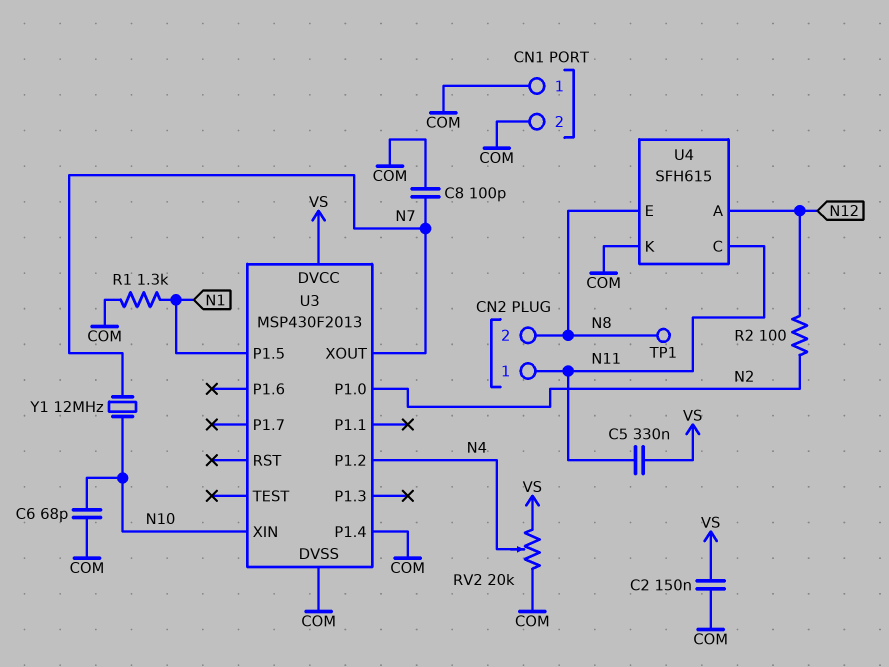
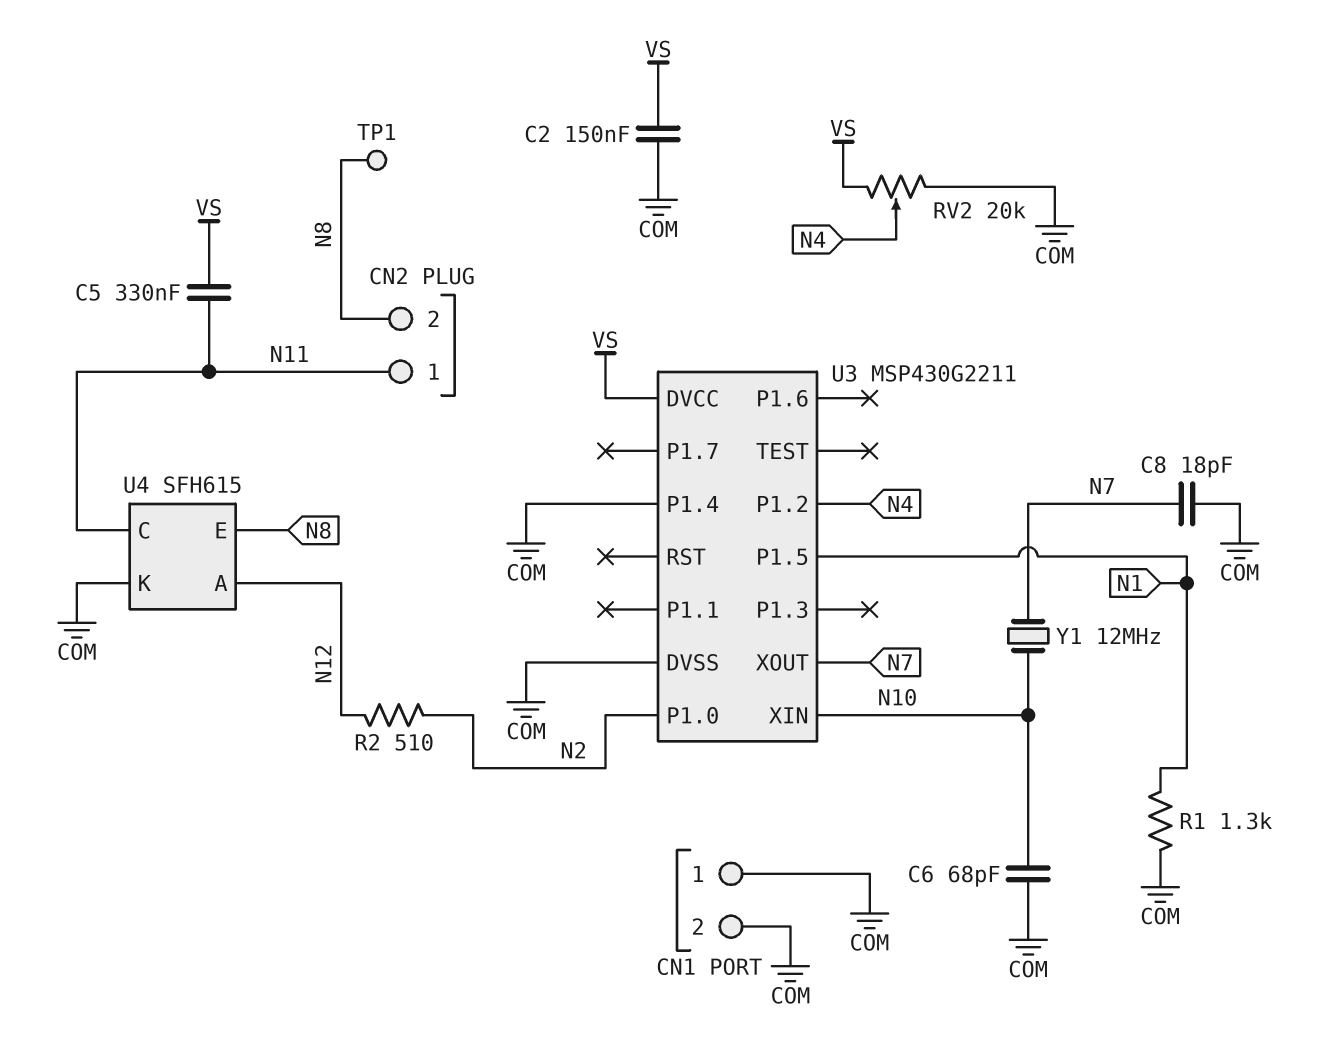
C8: 100pF (COM, N7) -> 18pF (COM, N7)
R2: 100 (N2, N12) -> 510 (N2, N12)
U3: MSP430F2013 -> MSP430G2211

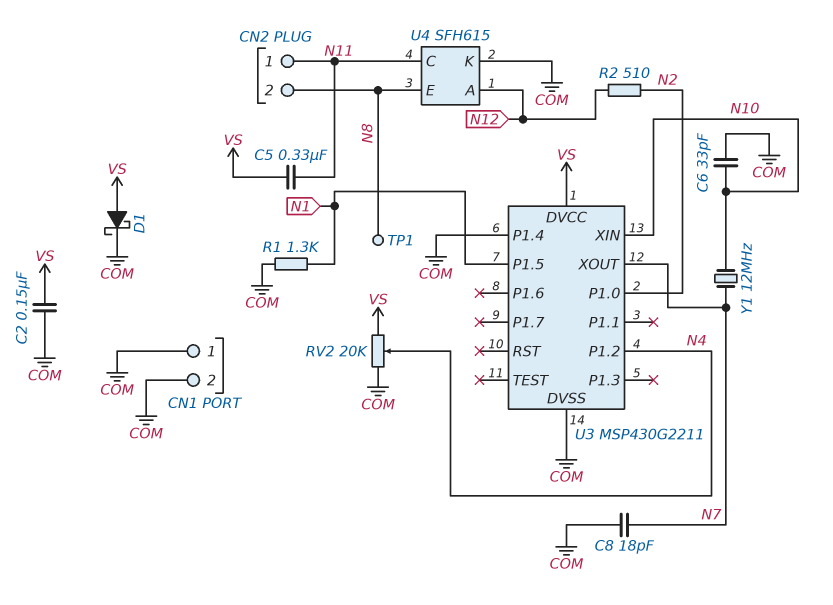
C6: 68pF (COM, N10) -> 33pF (COM, N10)
D1: none -> schottky (A VS, K COM)

